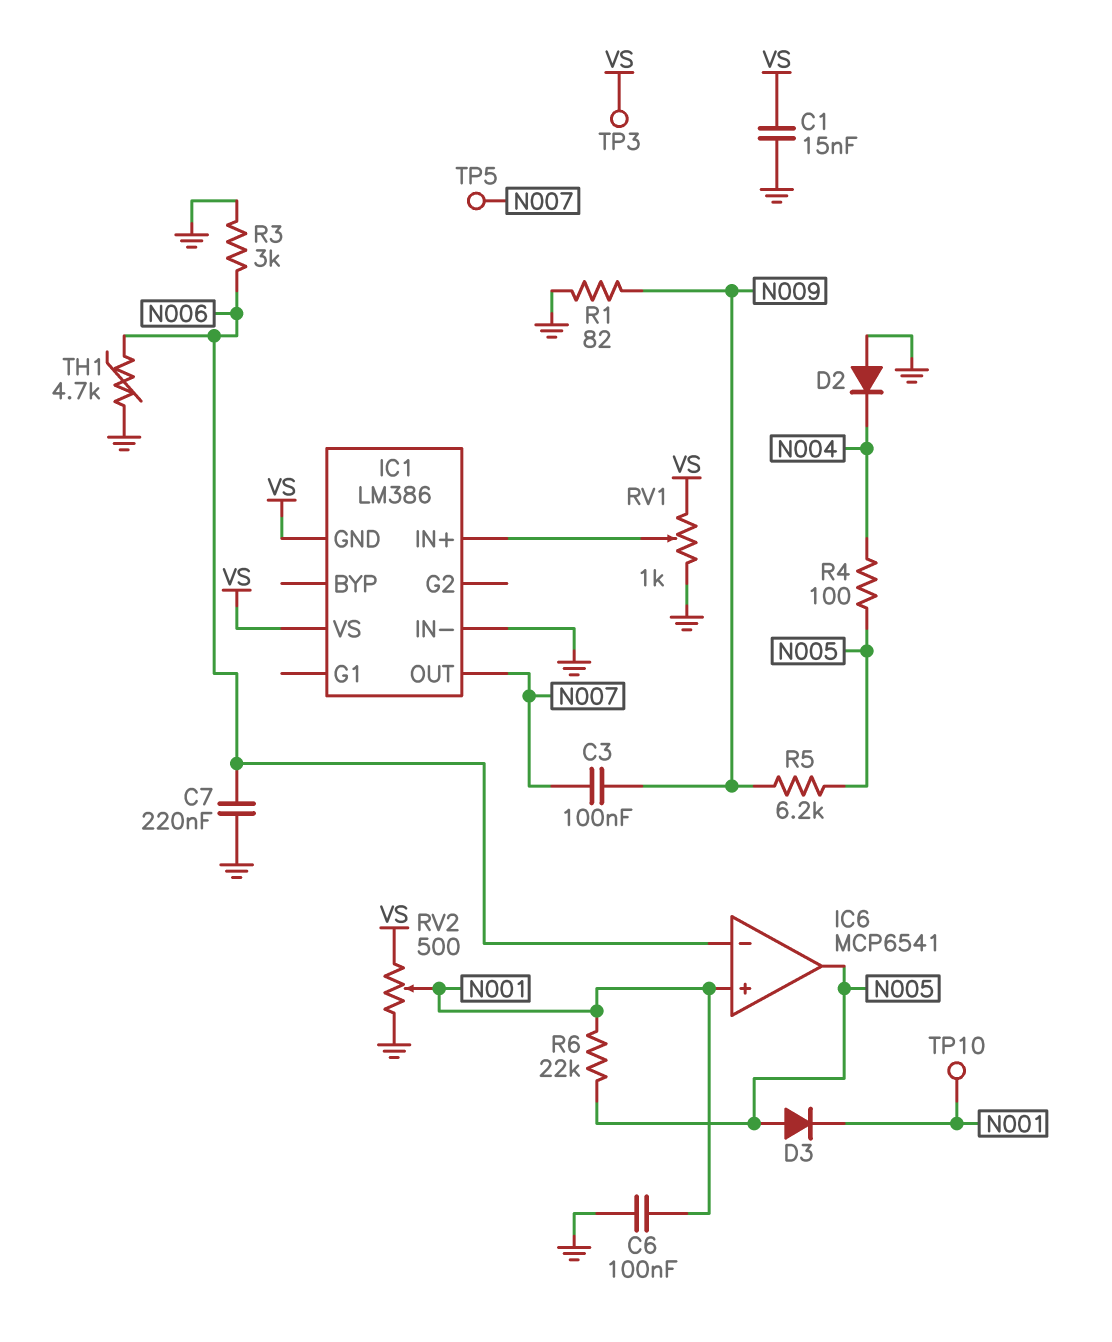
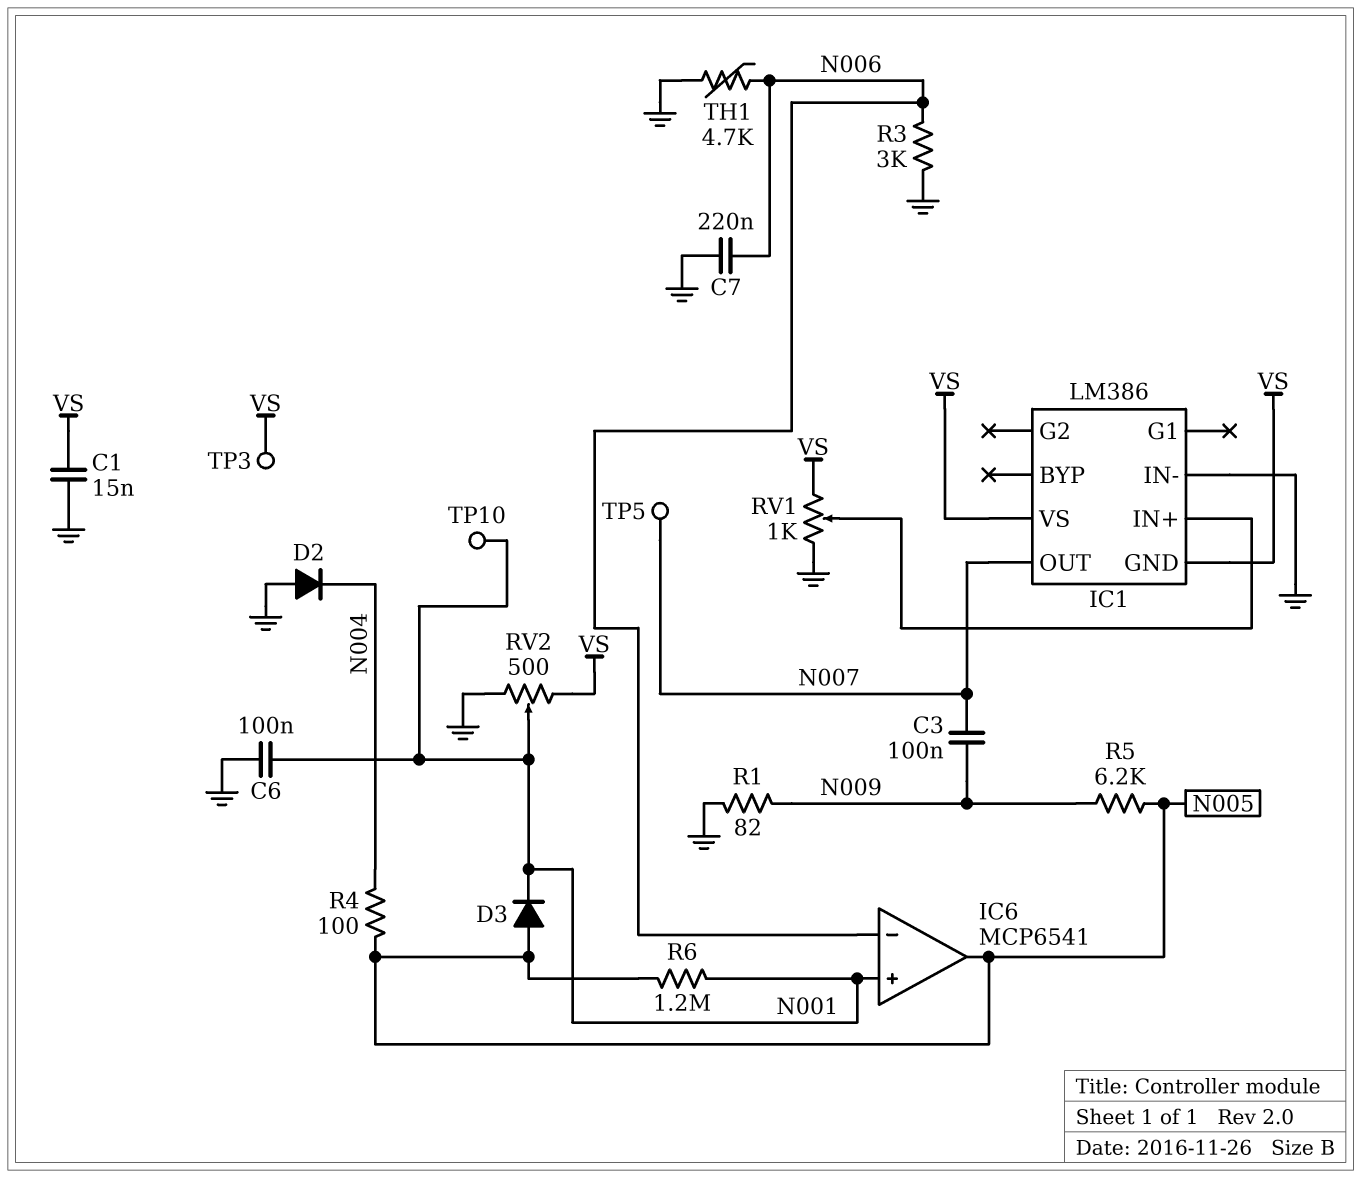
R6: 22k (N001, N005) -> 1.2M (N001, N005)

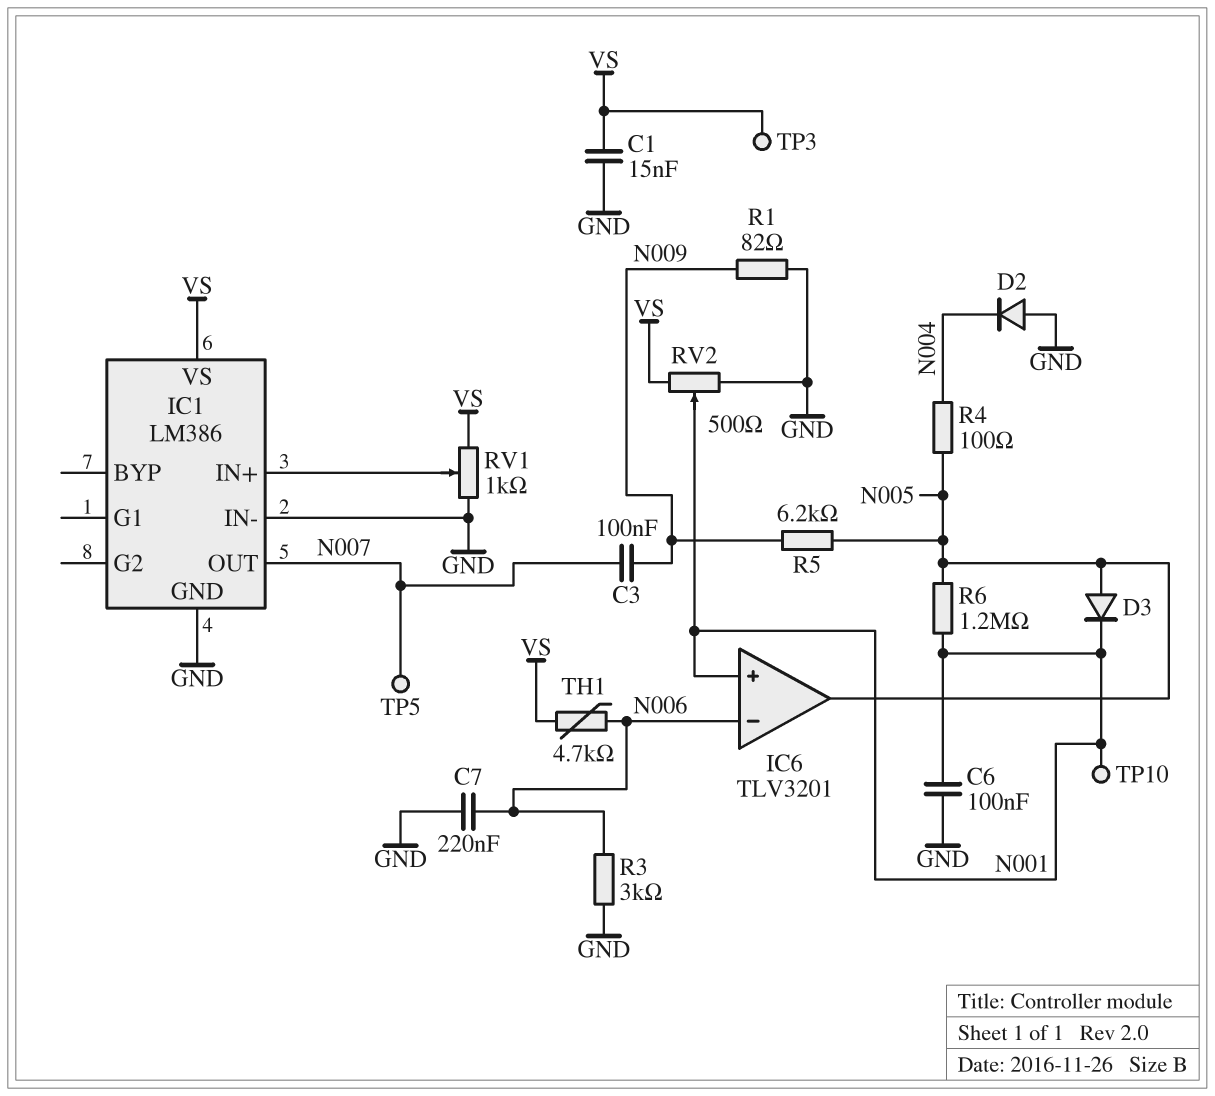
IC1 pin GND: VS -> GND
IC6: MCP6541 -> TLV3201
TH1: 4.7k (GND, N006) -> 4.7k (N006, VS)

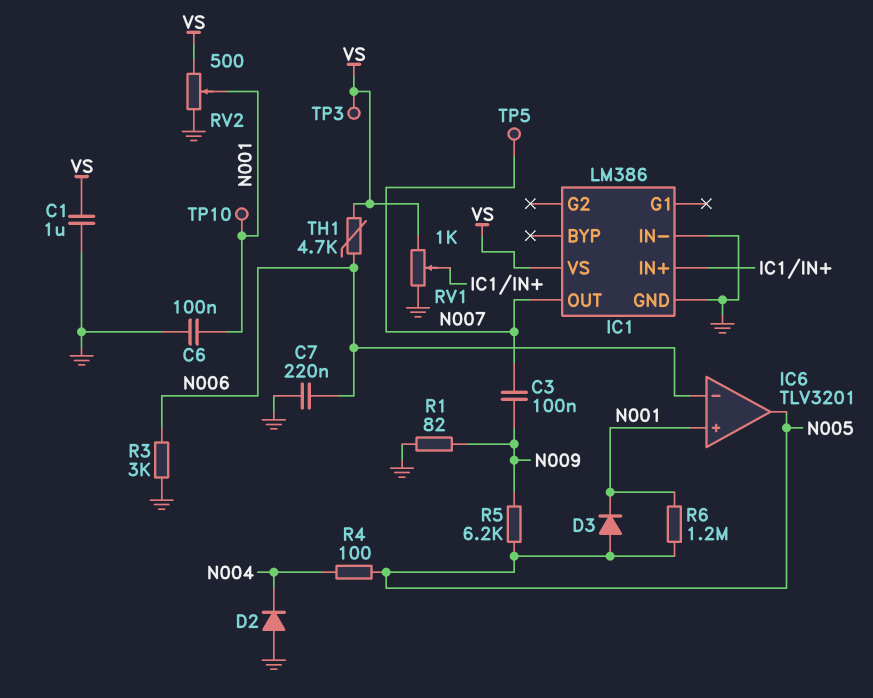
C1: 15nF (GND, VS) -> 1uF (GND, VS)

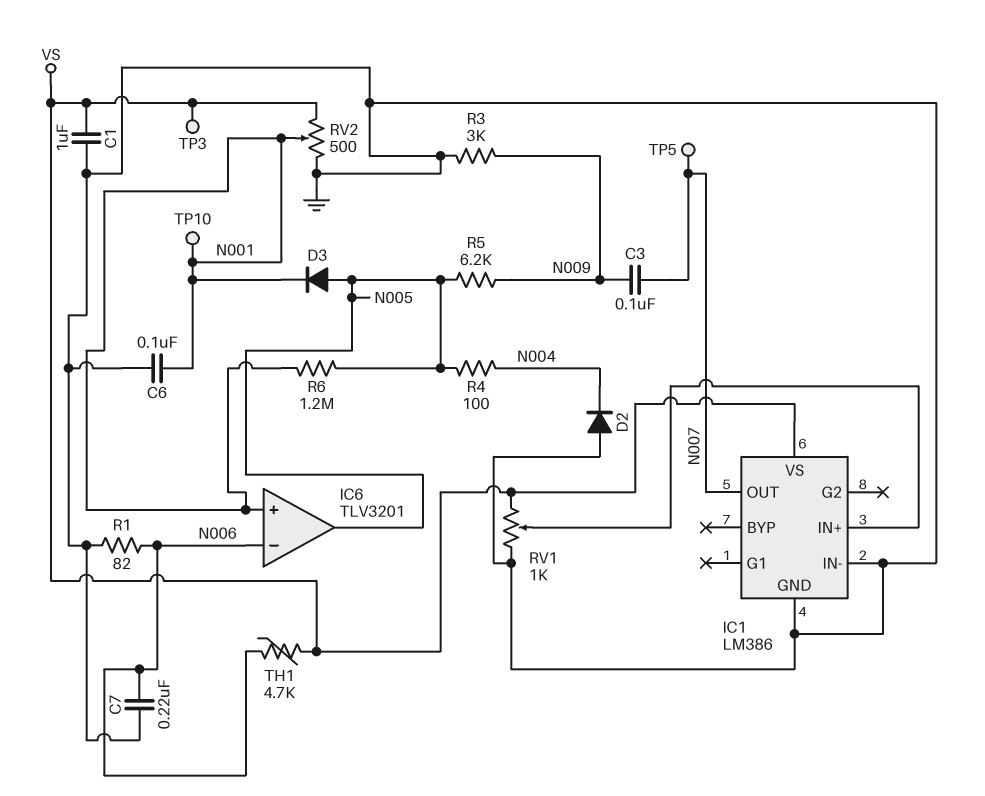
R1: 82 (GND, N009) -> 82 (GND, N006)
R3: 3k (GND, N006) -> 3k (GND, N009)

